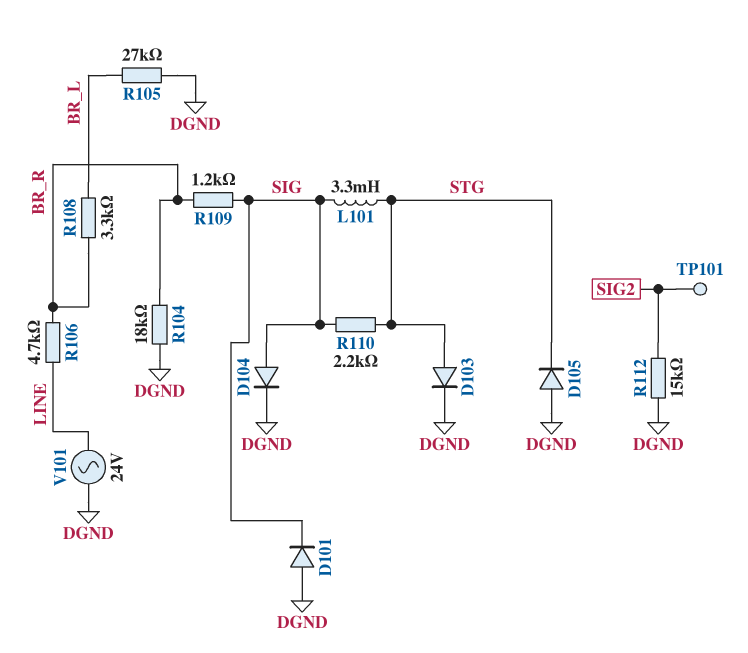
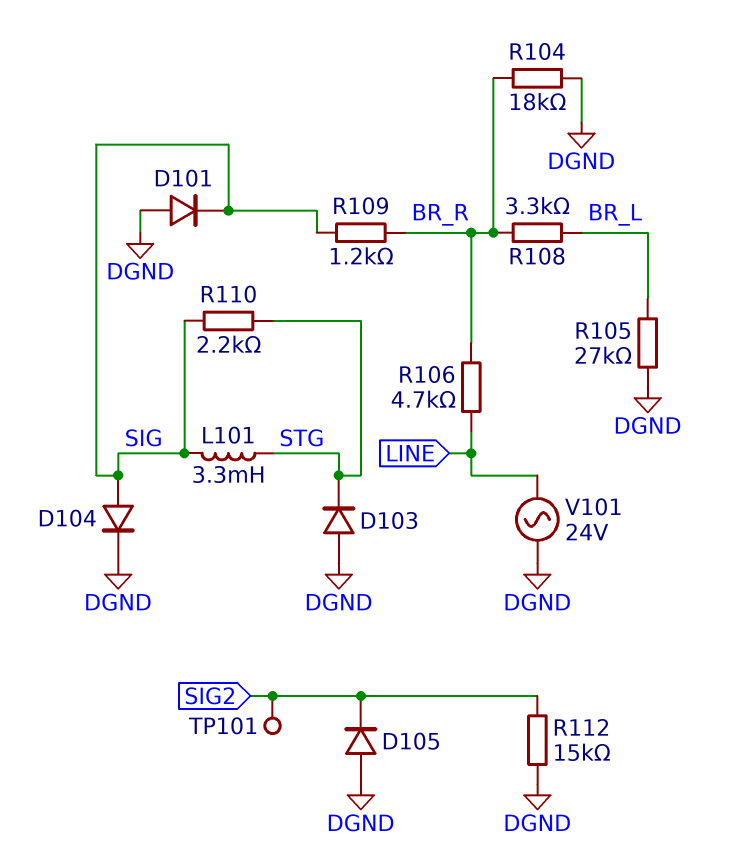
D103: diode (A STG, K DGND) -> diode (A DGND, K STG)
D105: diode (A DGND, K STG) -> diode (A DGND, K SIG2)

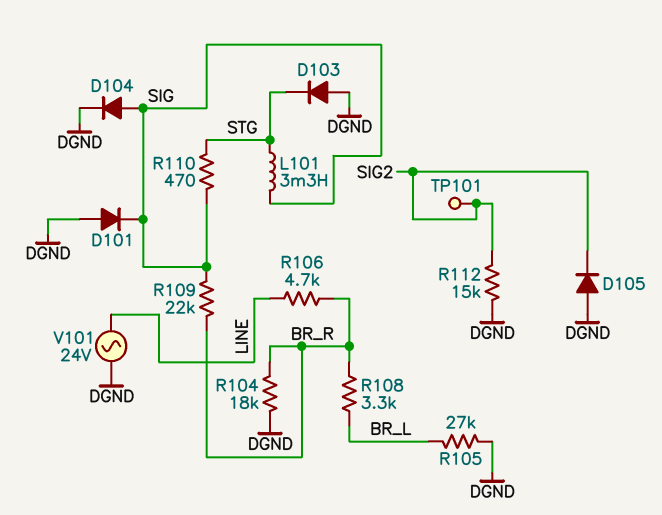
R109: 1.2k (BR_R, SIG) -> 22k (BR_R, SIG)
R110: 2.2k (SIG, STG) -> 470 (SIG, STG)

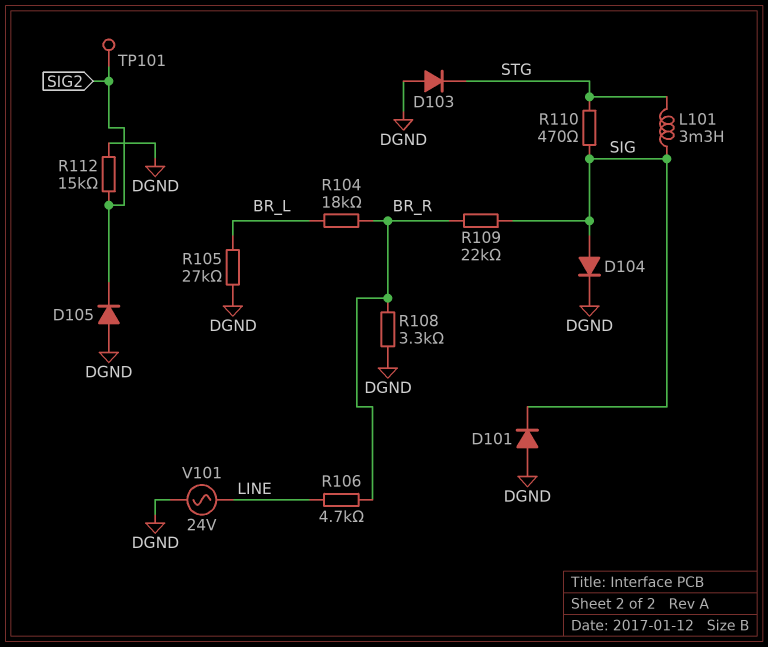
R104: 18k (BR_R, DGND) -> 18k (BR_L, BR_R)
R108: 3.3k (BR_L, BR_R) -> 3.3k (BR_R, DGND)

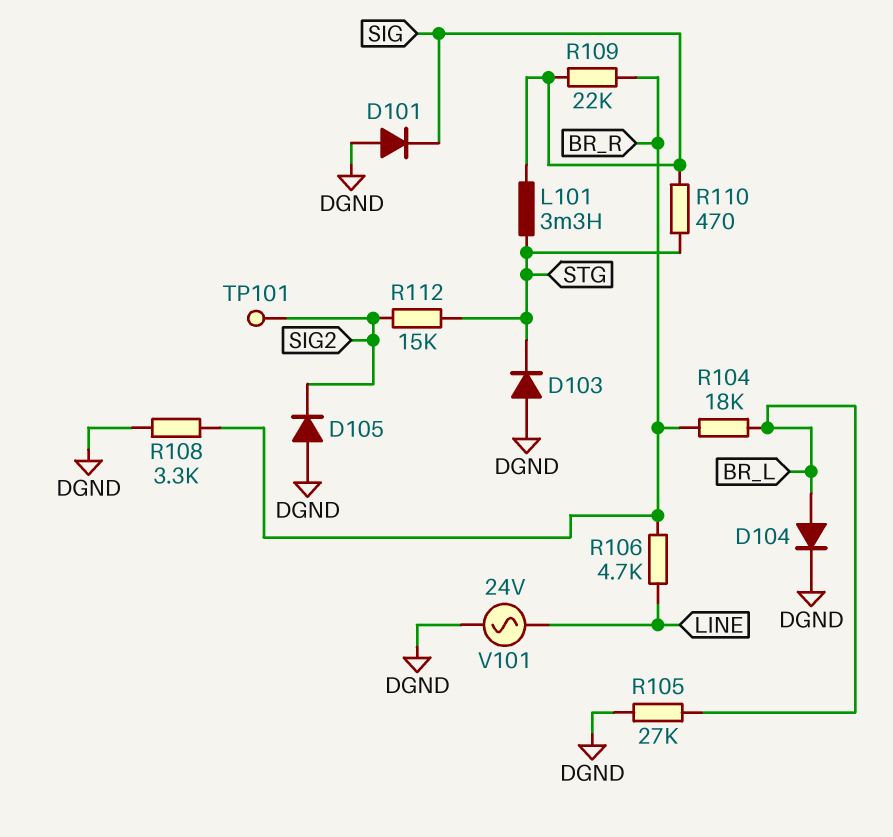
D104: diode (A SIG, K DGND) -> diode (A BR_L, K DGND)
R112: 15k (DGND, SIG2) -> 15k (SIG2, STG)

